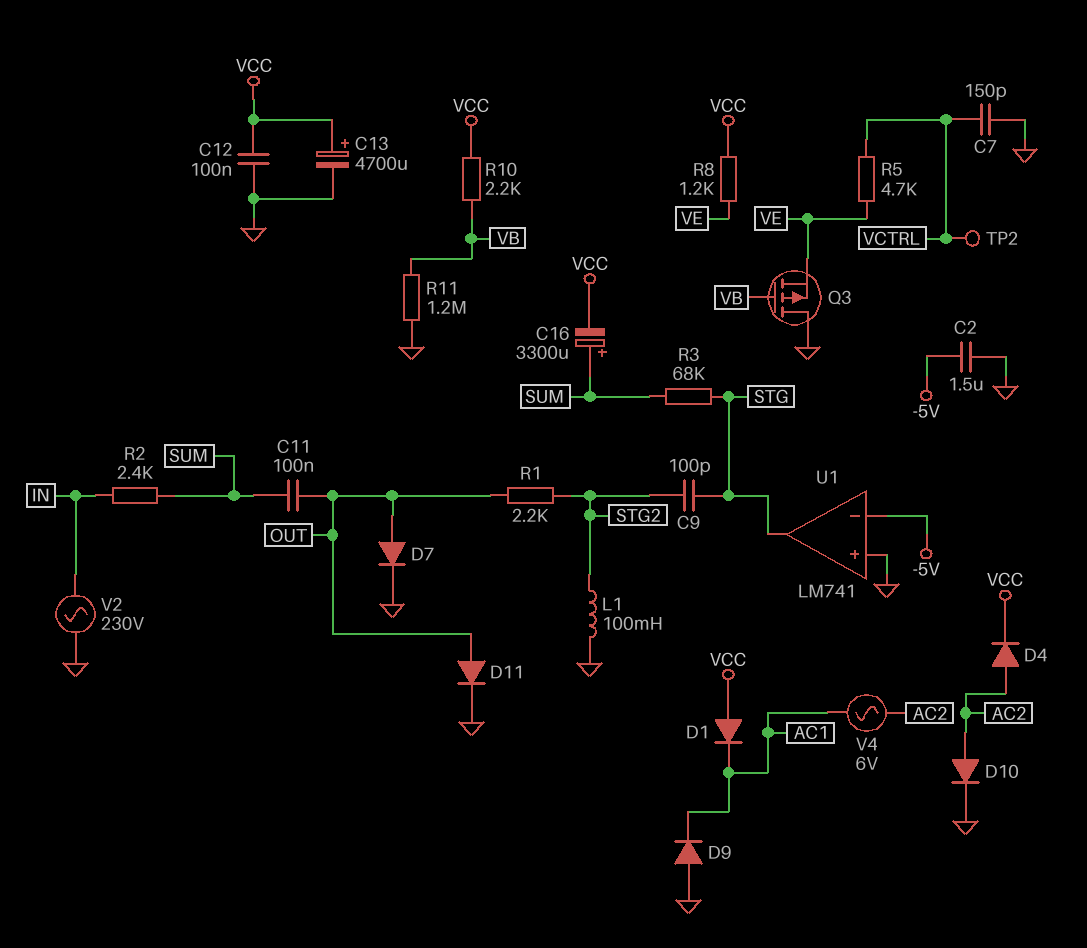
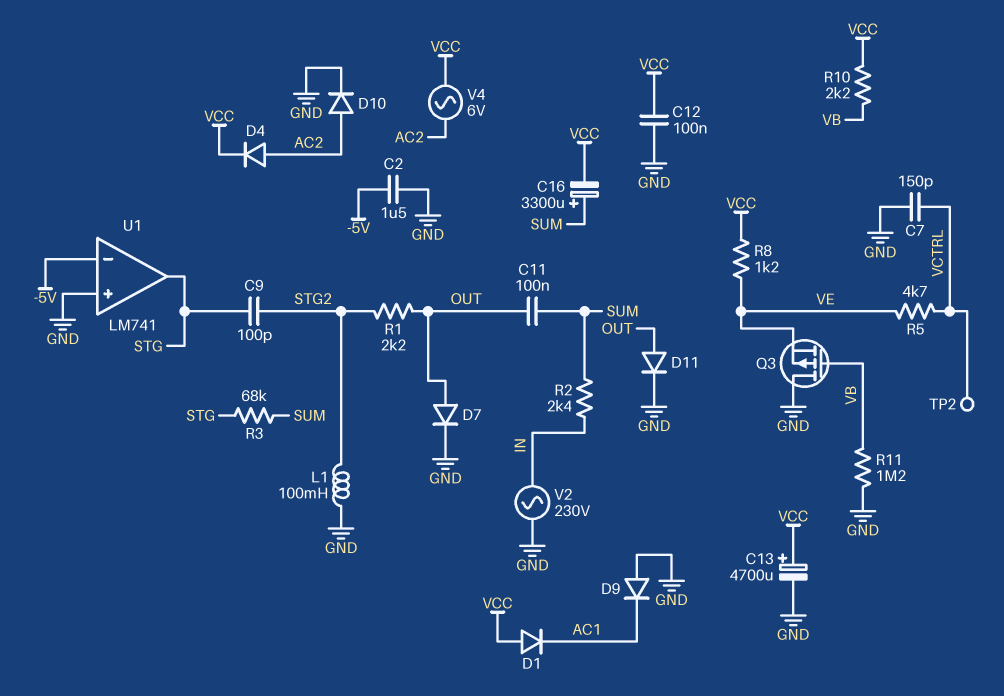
V4: AC 6V (AC1, AC2) -> AC 6V (AC2, VCC)

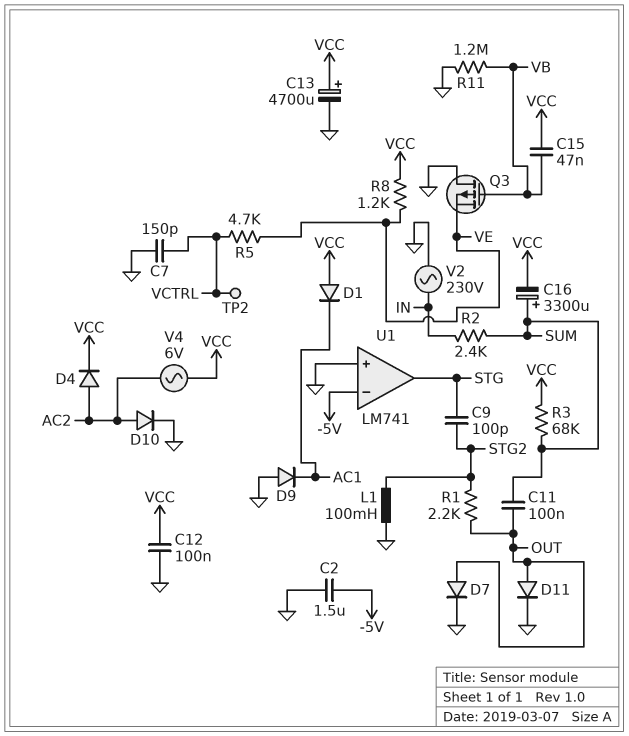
C15: none -> 47nF (VB, VCC)
R3: 68k (STG, SUM) -> 68k (SUM, VCC)
R10: 2.2k (VB, VCC) -> none

